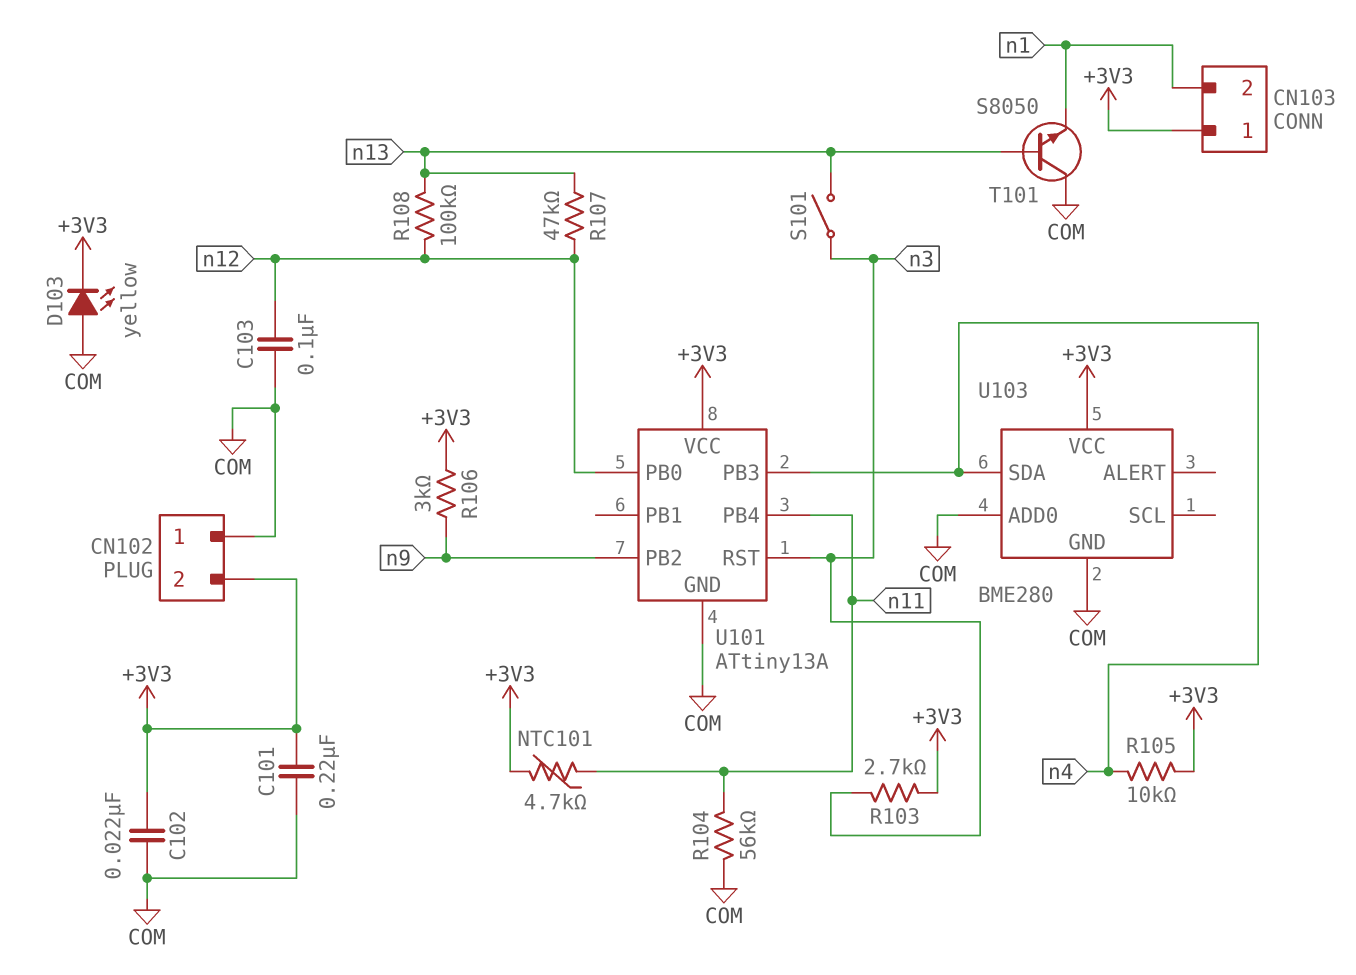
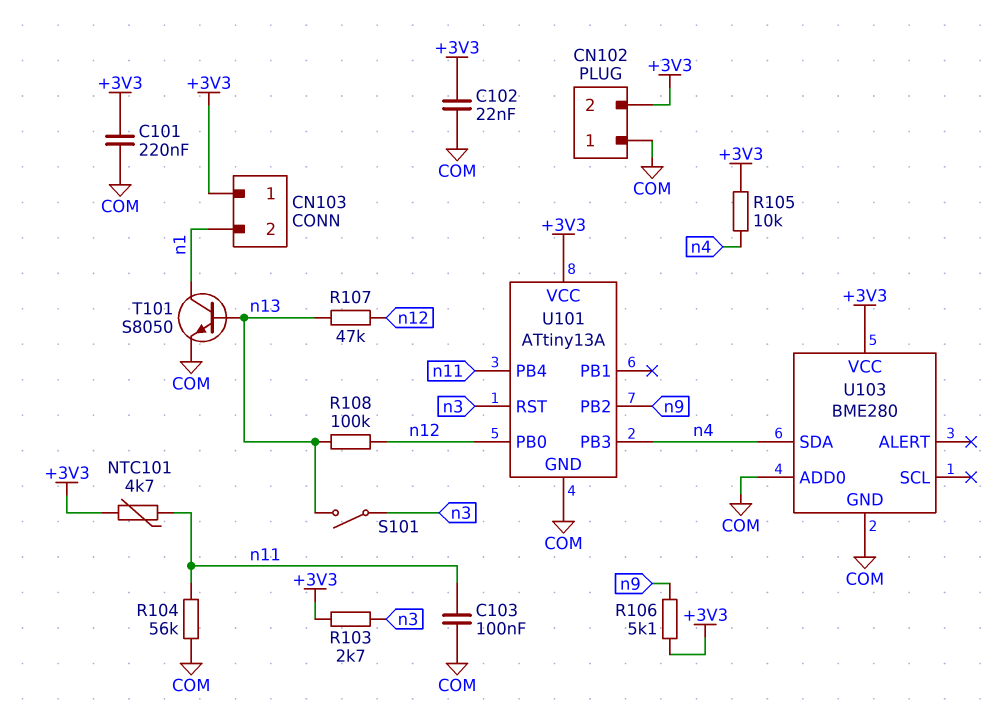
C103: 100nF (COM, n12) -> 100nF (COM, n11)
D103: LED yellow (A COM, K +3V3) -> none
R106: 3k (+3V3, n9) -> 5.1k (+3V3, n9)
T101: NPN S8050 (B n13, C COM, E n1) -> NPN S8050 (B n13, C n1, E COM)

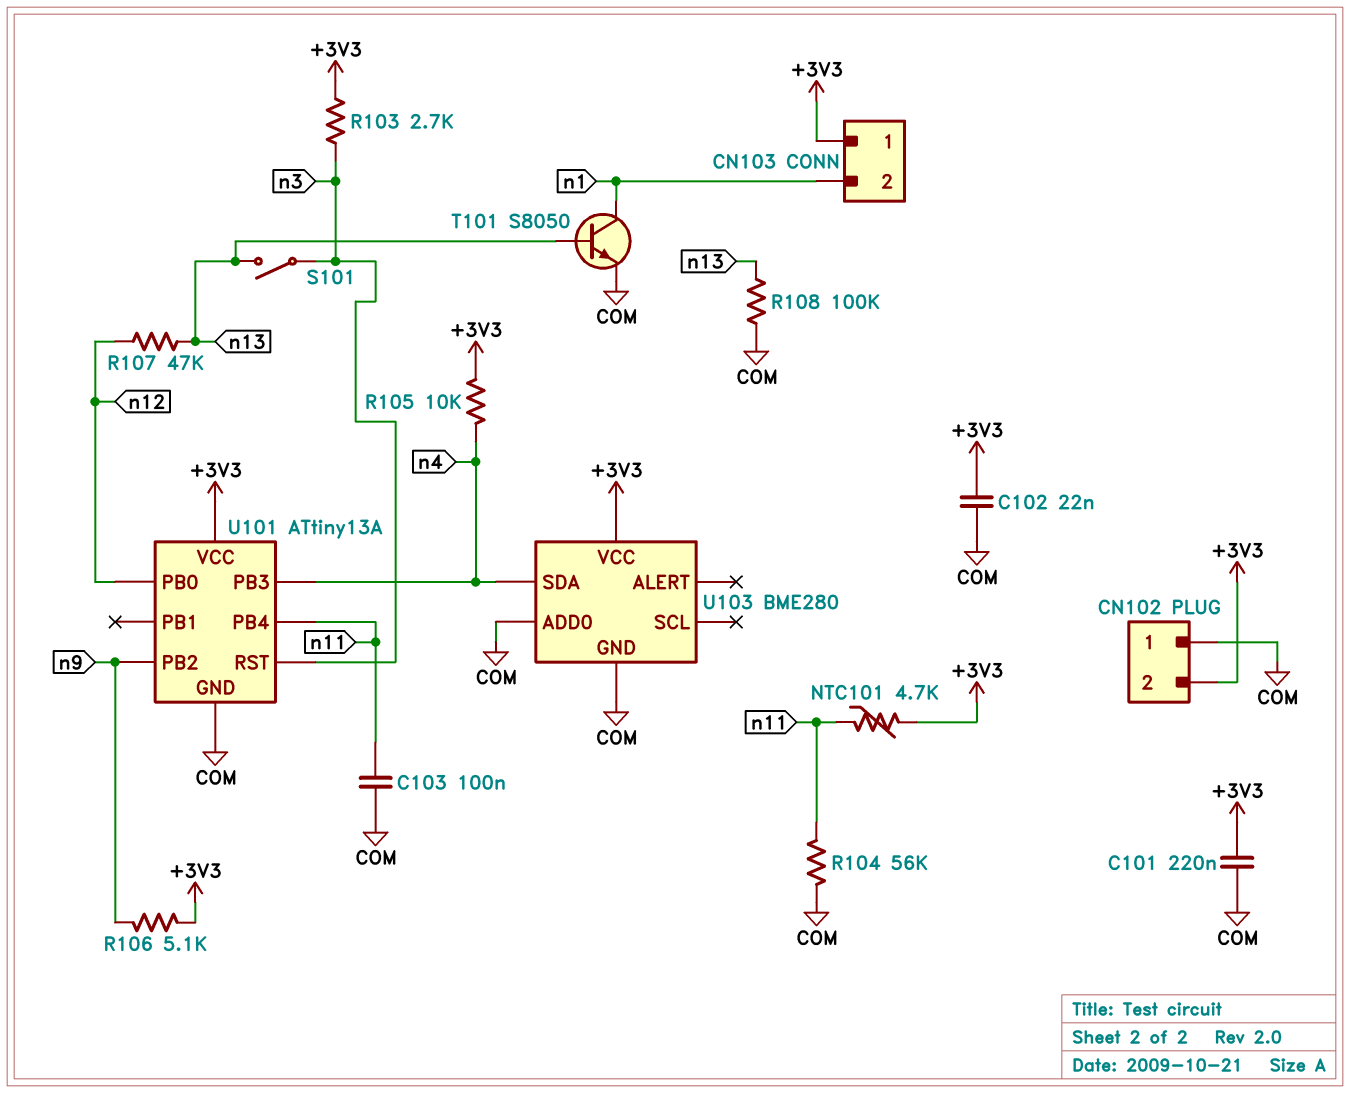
R108: 100k (n12, n13) -> 100k (COM, n13)

